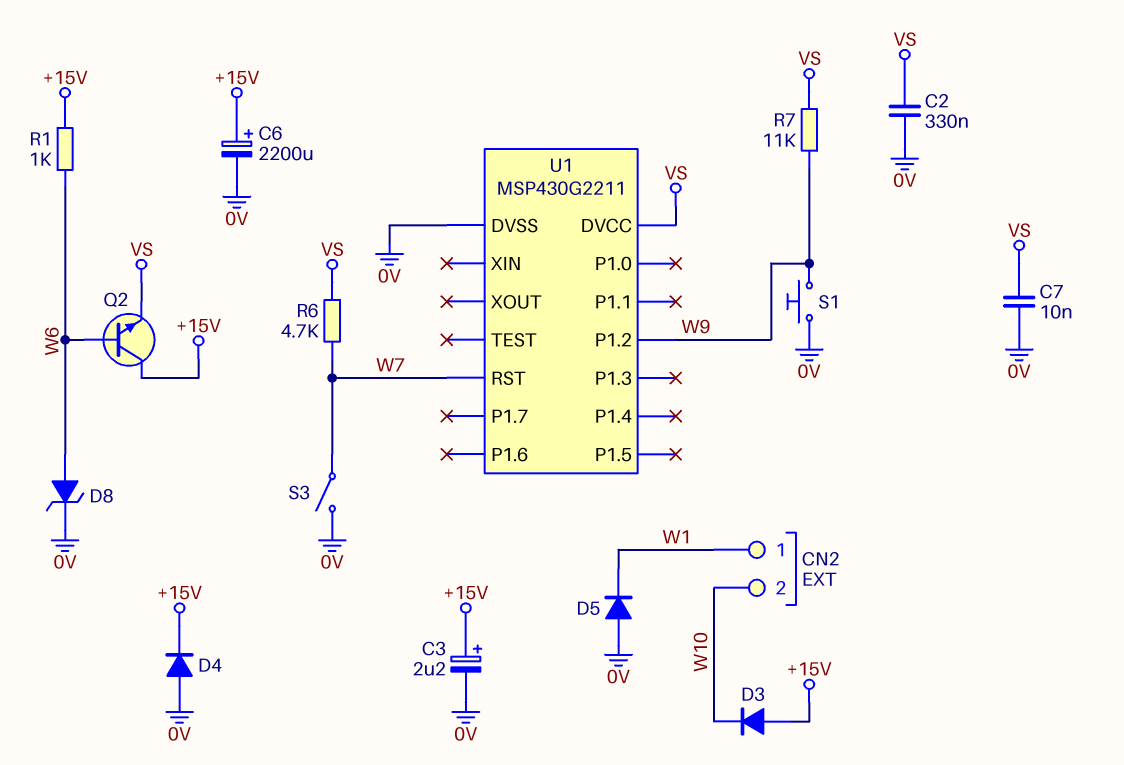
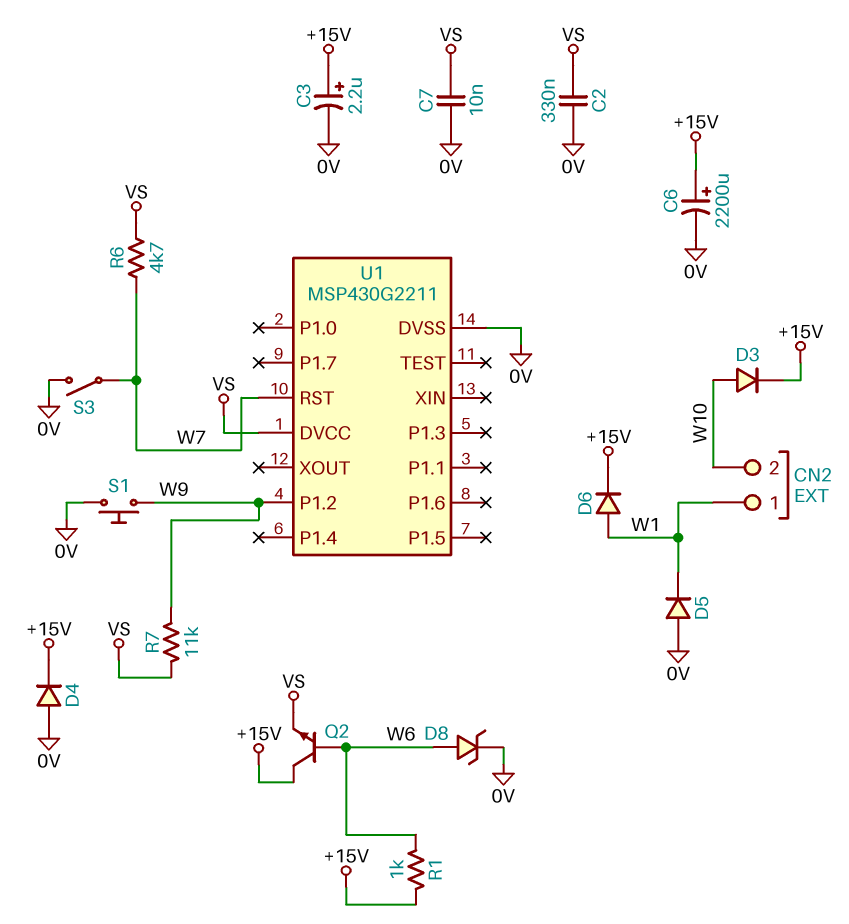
D3: diode (A +15V, K W10) -> diode (A W10, K +15V)
D6: none -> diode (A W1, K +15V)

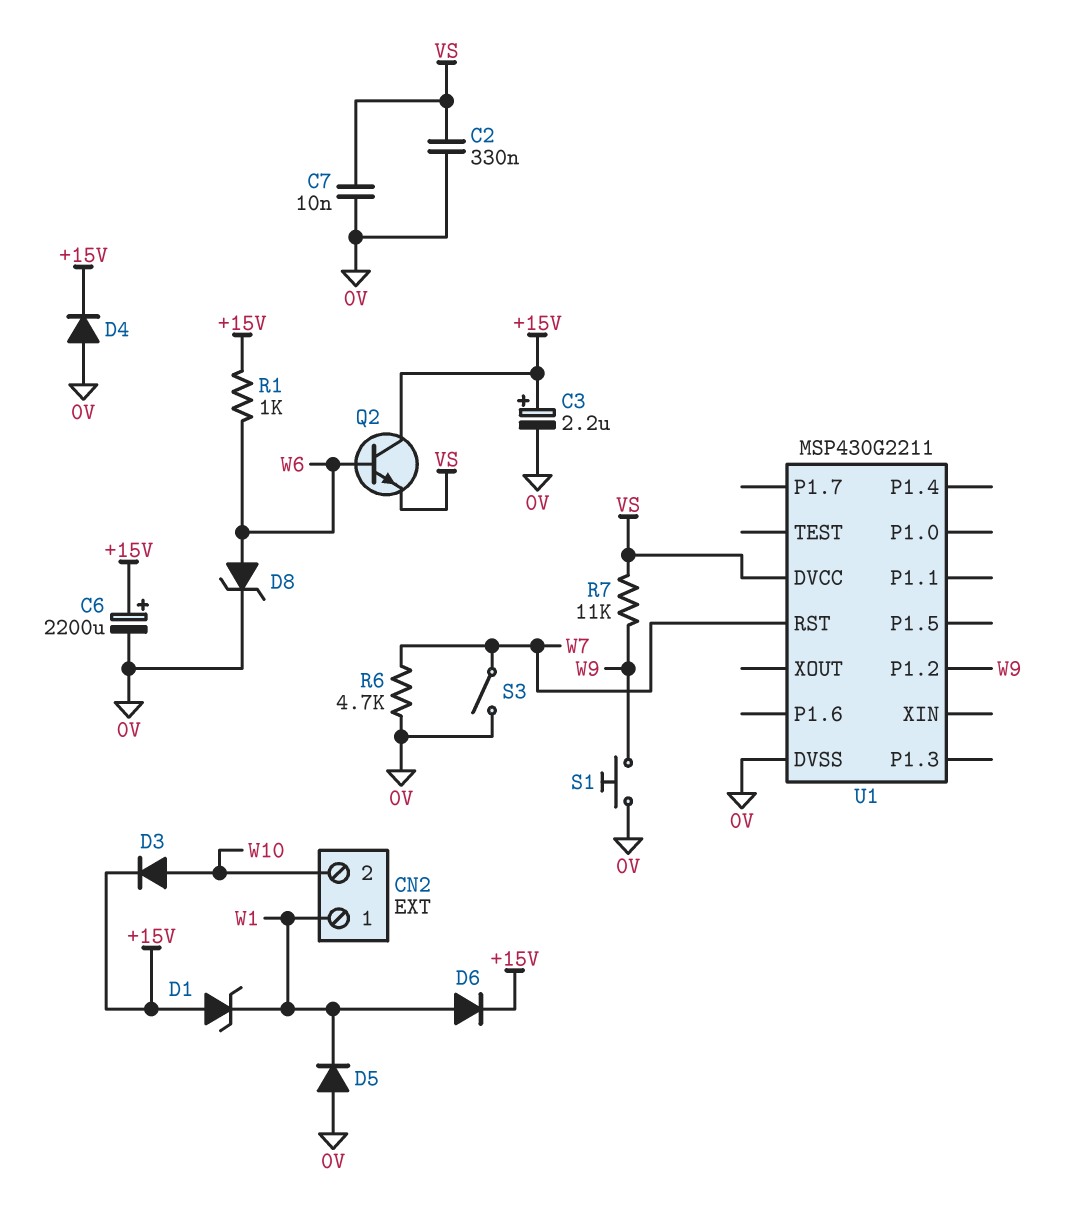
D1: none -> zener (A +15V, K W1)
R6: 4.7k (VS, W7) -> 4.7k (0V, W7)

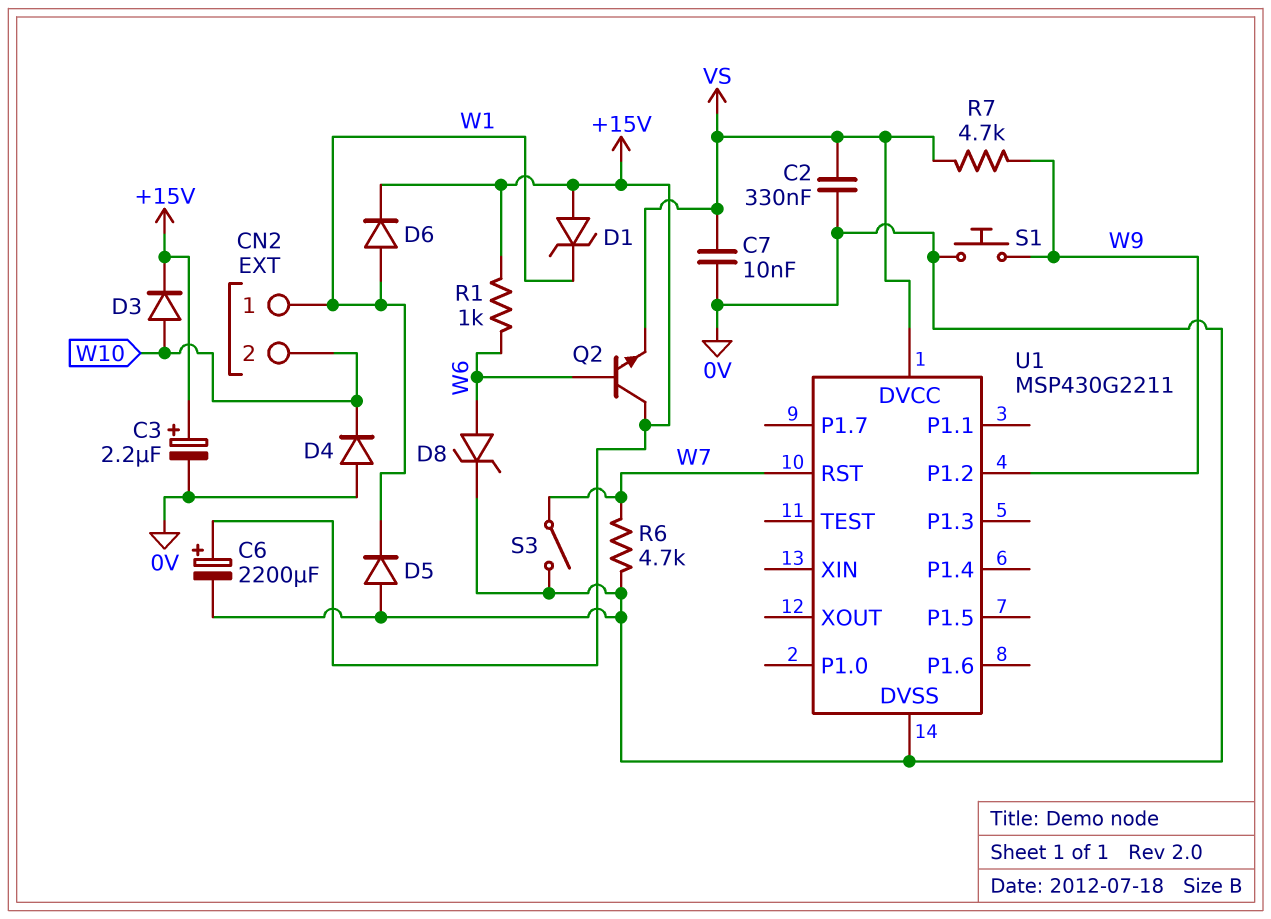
D4: diode (A 0V, K +15V) -> diode (A 0V, K W10)
R7: 11k (VS, W9) -> 4.7k (VS, W9)

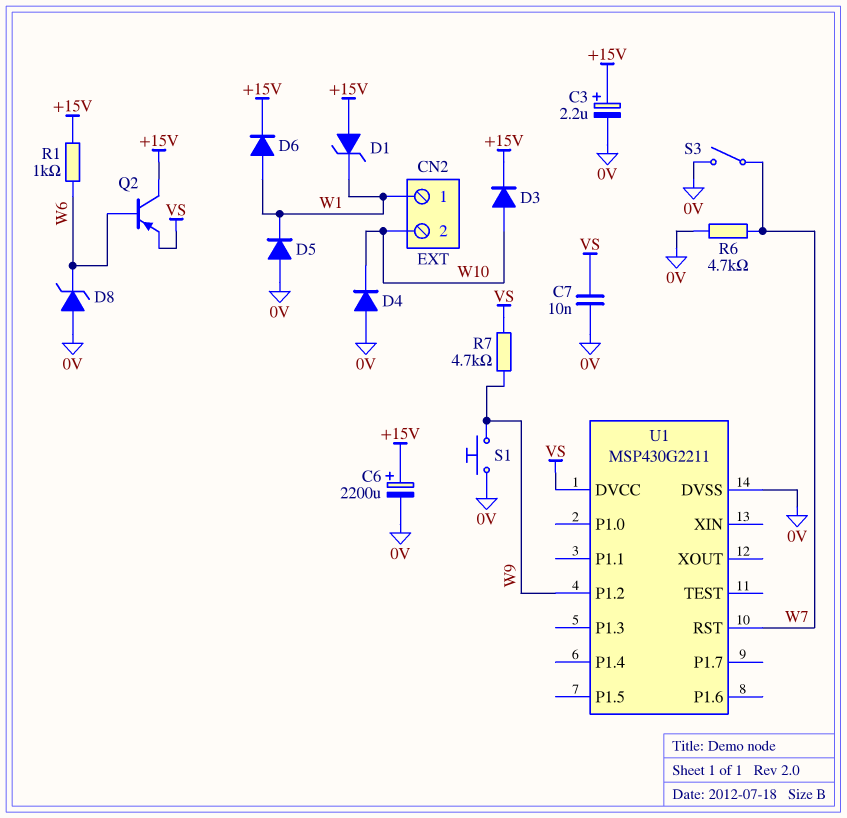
C2: 330nF (0V, VS) -> none
D8: zener (A W6, K 0V) -> zener (A 0V, K W6)
Q2: NPN (B W6, C +15V, E VS) -> PNP (B W6, C +15V, E VS)

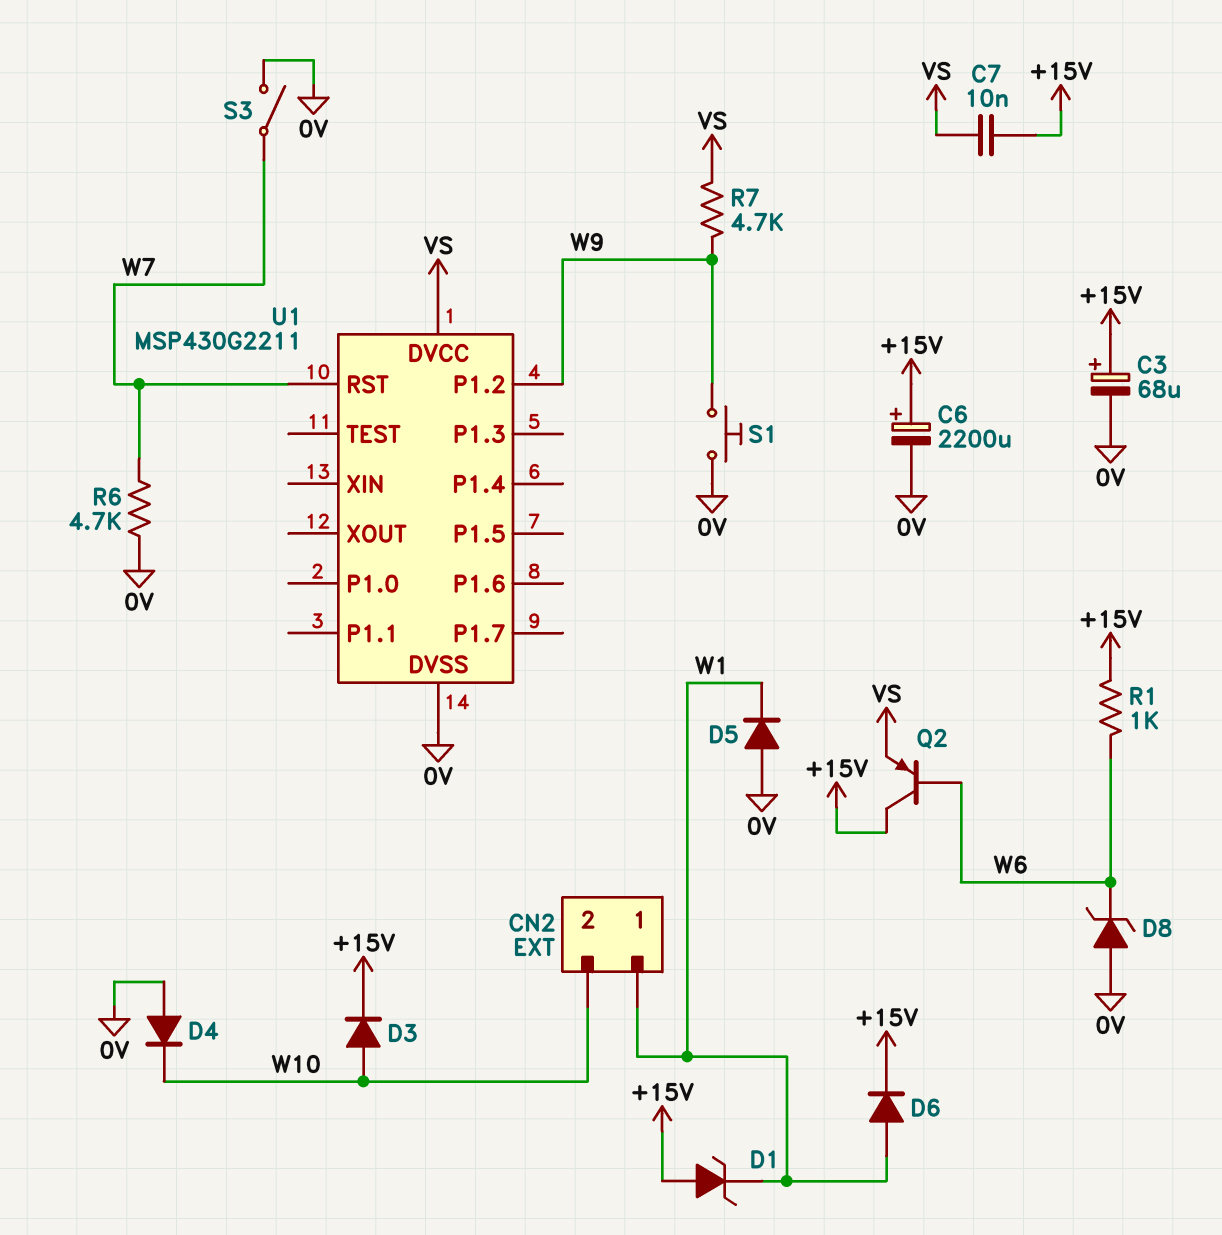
C3: 2.2uF (plus +15V, minus 0V) -> 68uF (plus +15V, minus 0V)
C7: 10nF (0V, VS) -> 10nF (+15V, VS)

